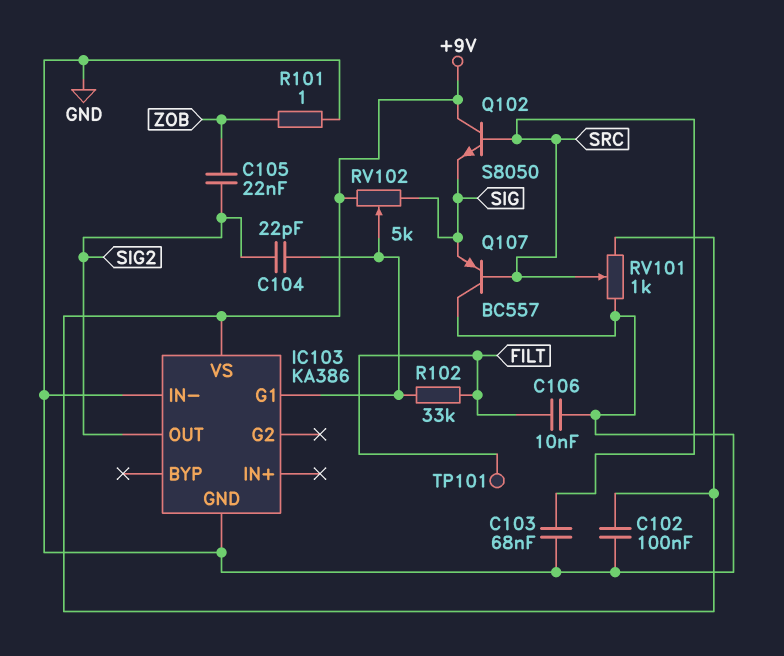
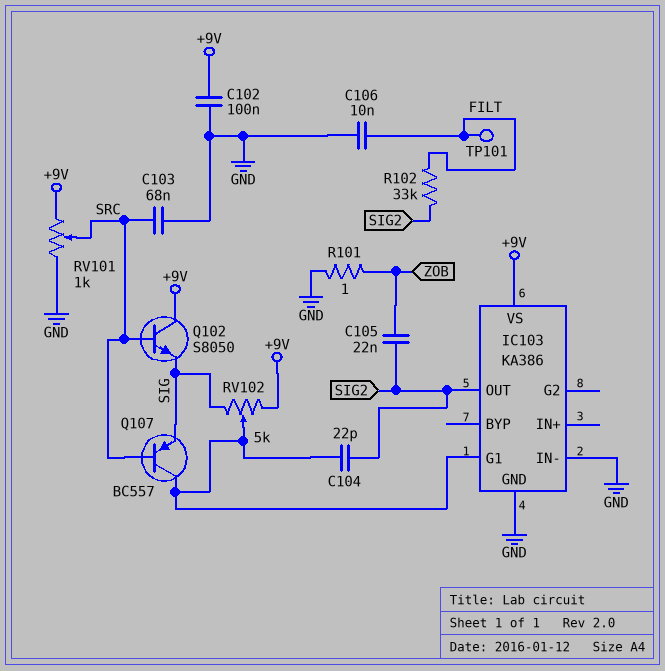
Q107: PNP BC557 (B SRC, C GND, E SIG) -> PNP BC557 (B SRC, C IC103/G1, E SIG)
R102: 33k (FILT, IC103/G1) -> 33k (FILT, SIG2)

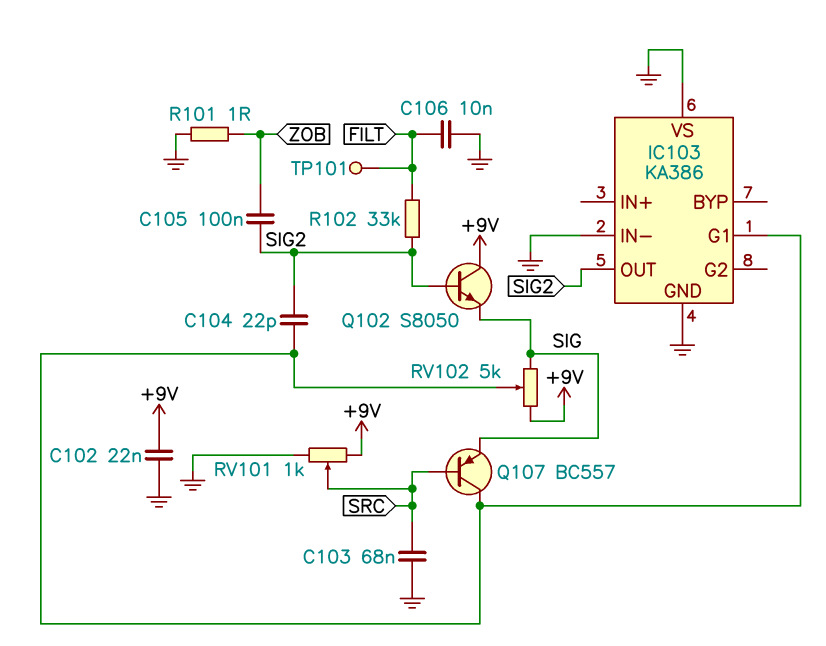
C102: 100nF (+9V, GND) -> 22nF (+9V, GND)
C105: 22nF (SIG2, ZOB) -> 100nF (SIG2, ZOB)
IC103 pin VS: +9V -> GND
Q102: NPN S8050 (B SRC, C +9V, E SIG) -> NPN S8050 (B SIG2, C +9V, E SIG)

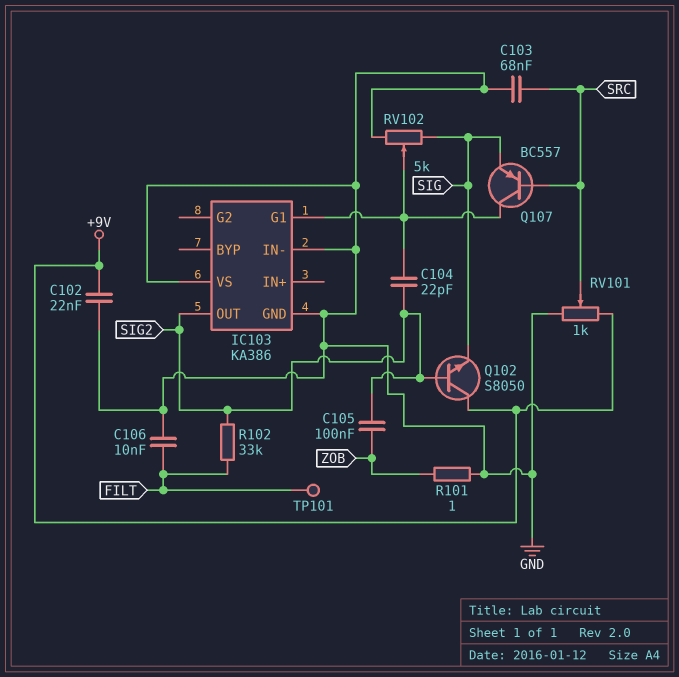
RV102: 5k (+9V, SIG, wiper IC103/G1) -> 5k (GND, SIG, wiper IC103/G1)

